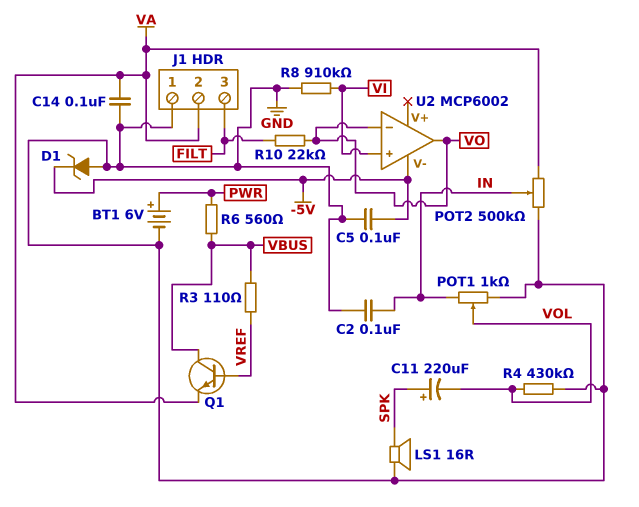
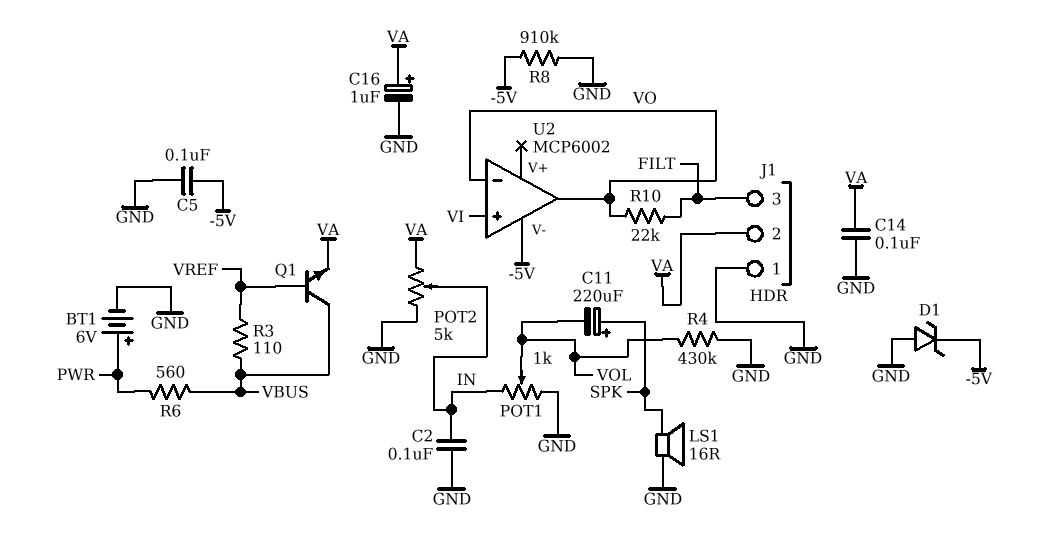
C16: none -> 1uF (plus VA, minus GND)
POT2: 500k (GND, VA, wiper IN) -> 5k (GND, VA, wiper IN)
R8: 910k (GND, VI) -> 910k (-5V, GND)

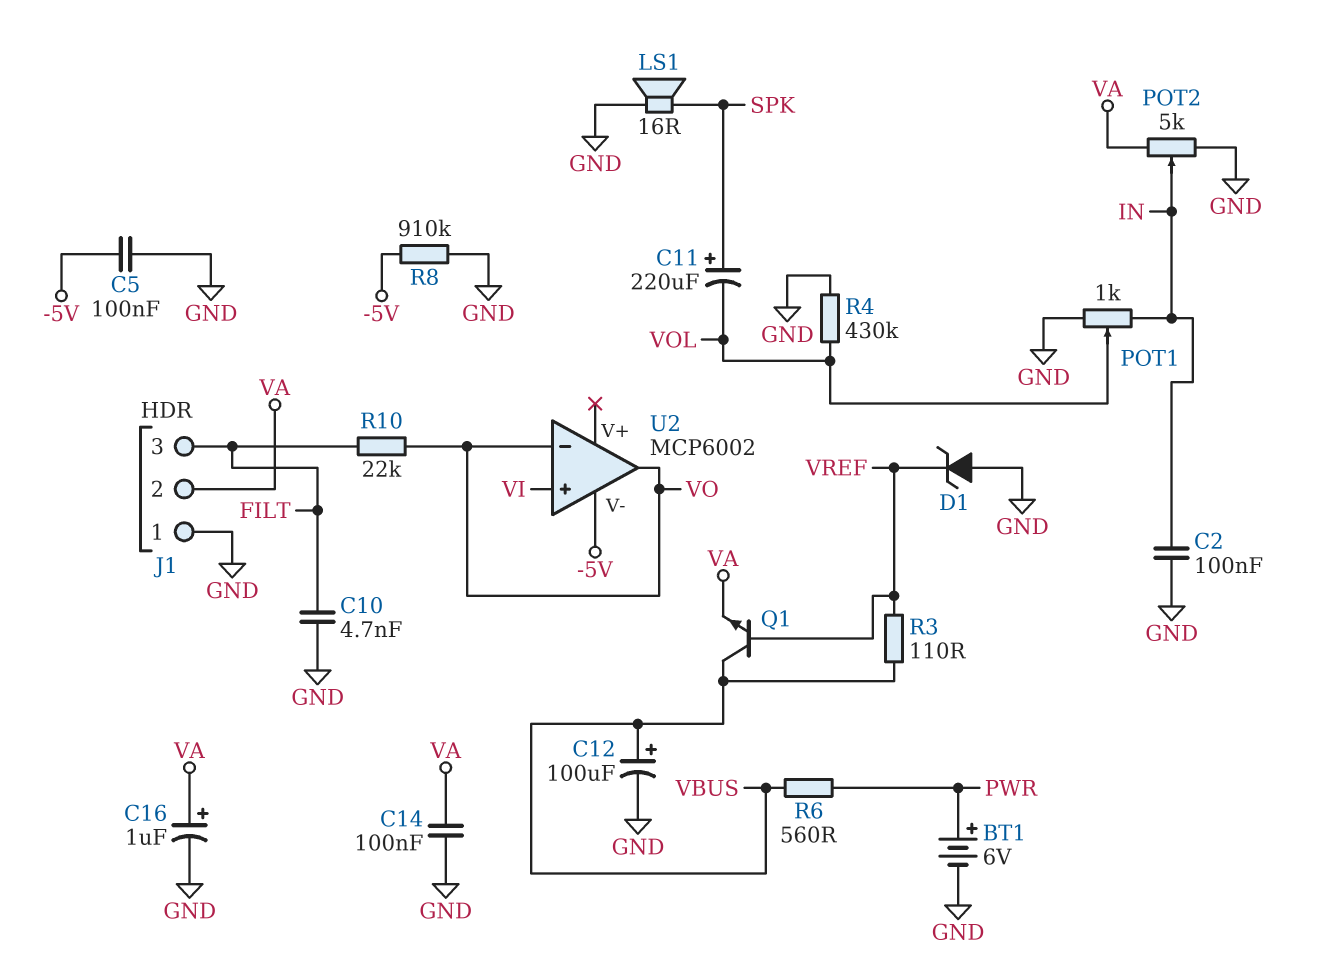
C10: none -> 4.7nF (FILT, GND)
C12: none -> 100uF (plus VBUS, minus GND)
D1: zener (A GND, K -5V) -> zener (A GND, K VREF)

